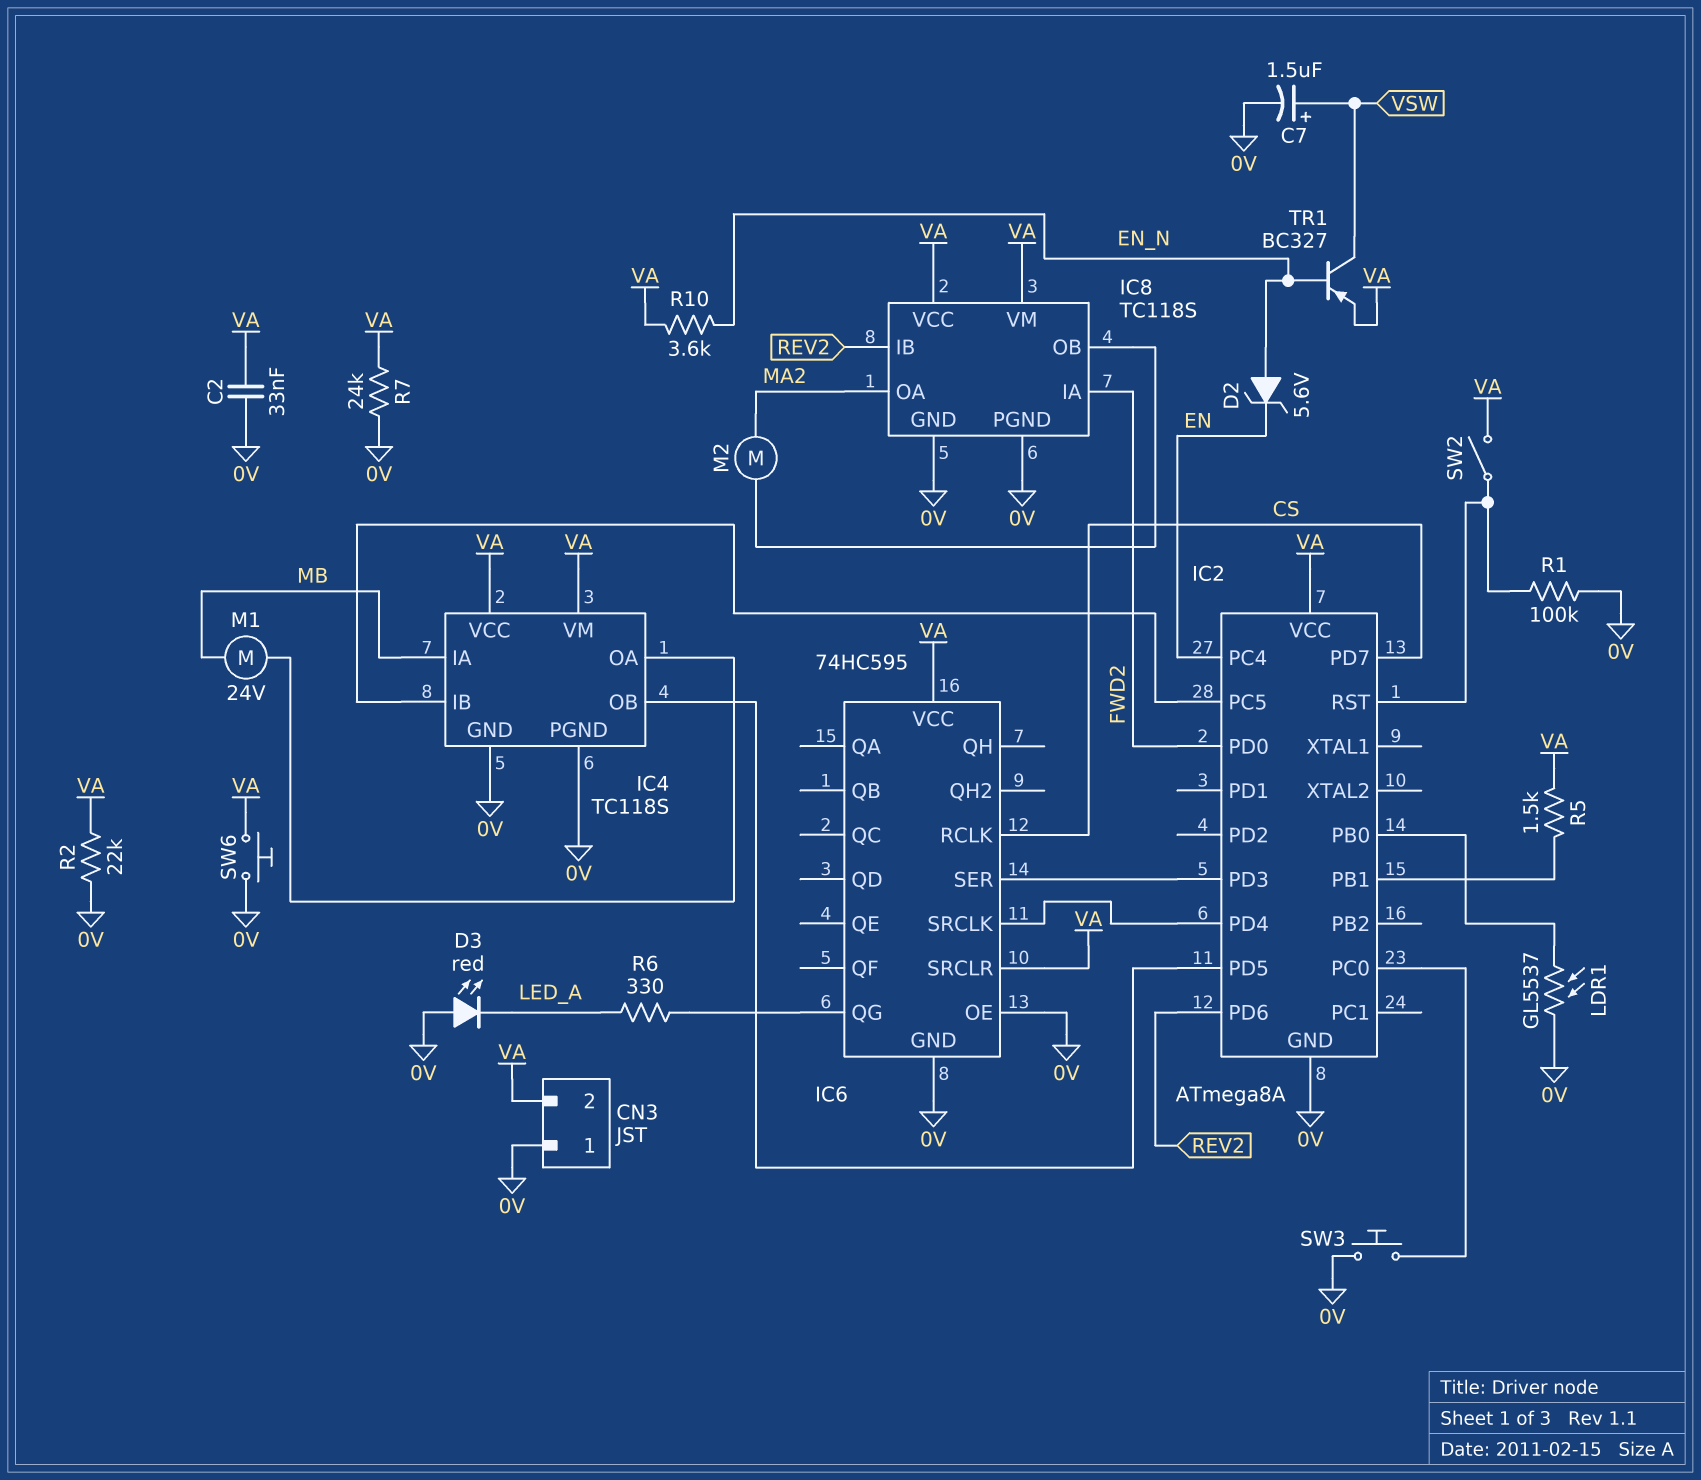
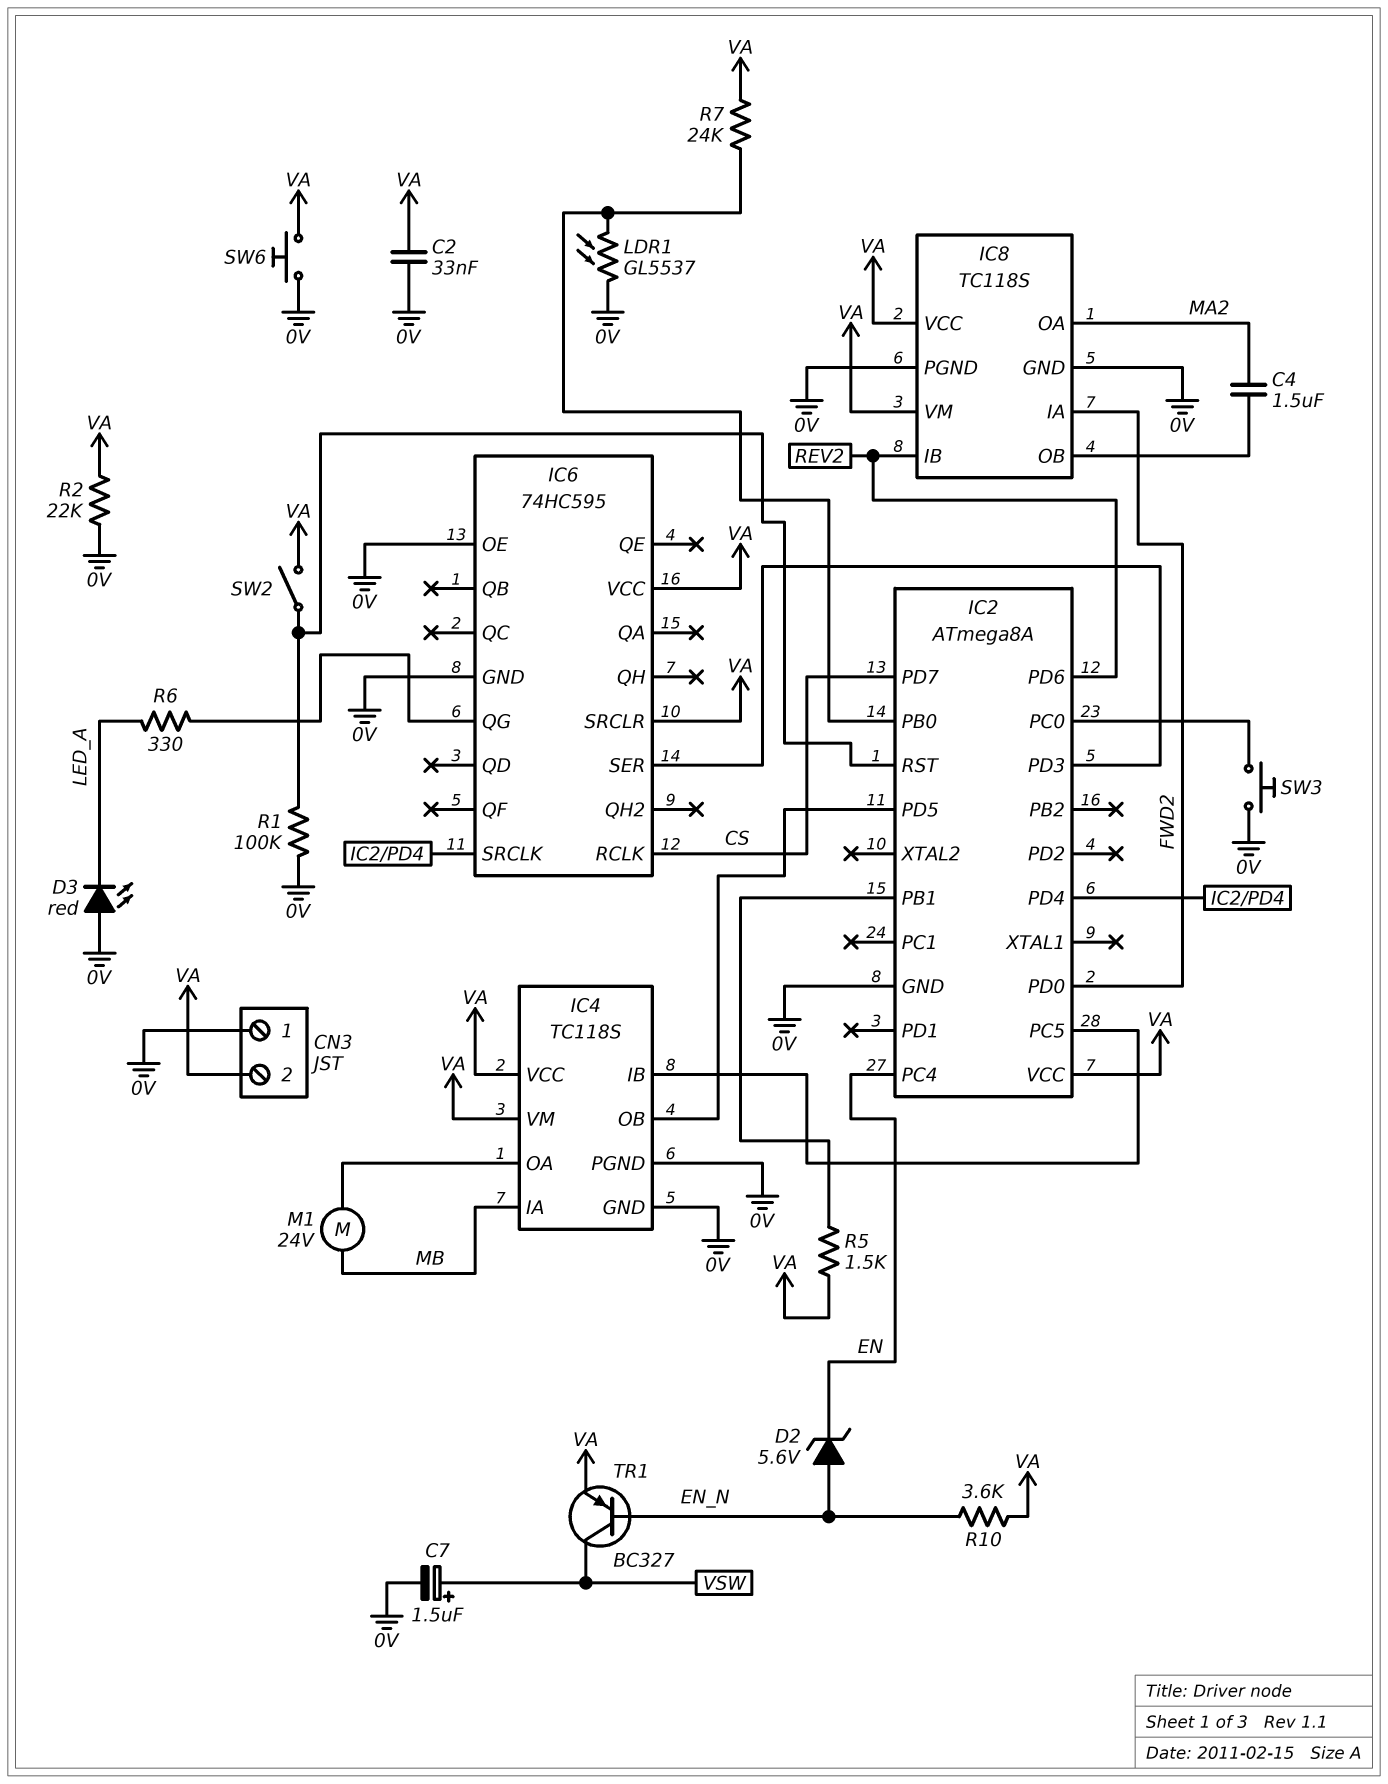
C4: none -> 1.5uF (IC8/OB, MA2)
M2: motor (IC8/OB, MA2) -> none
R7: 24k (0V, VA) -> 24k (IC2/PB0, VA)

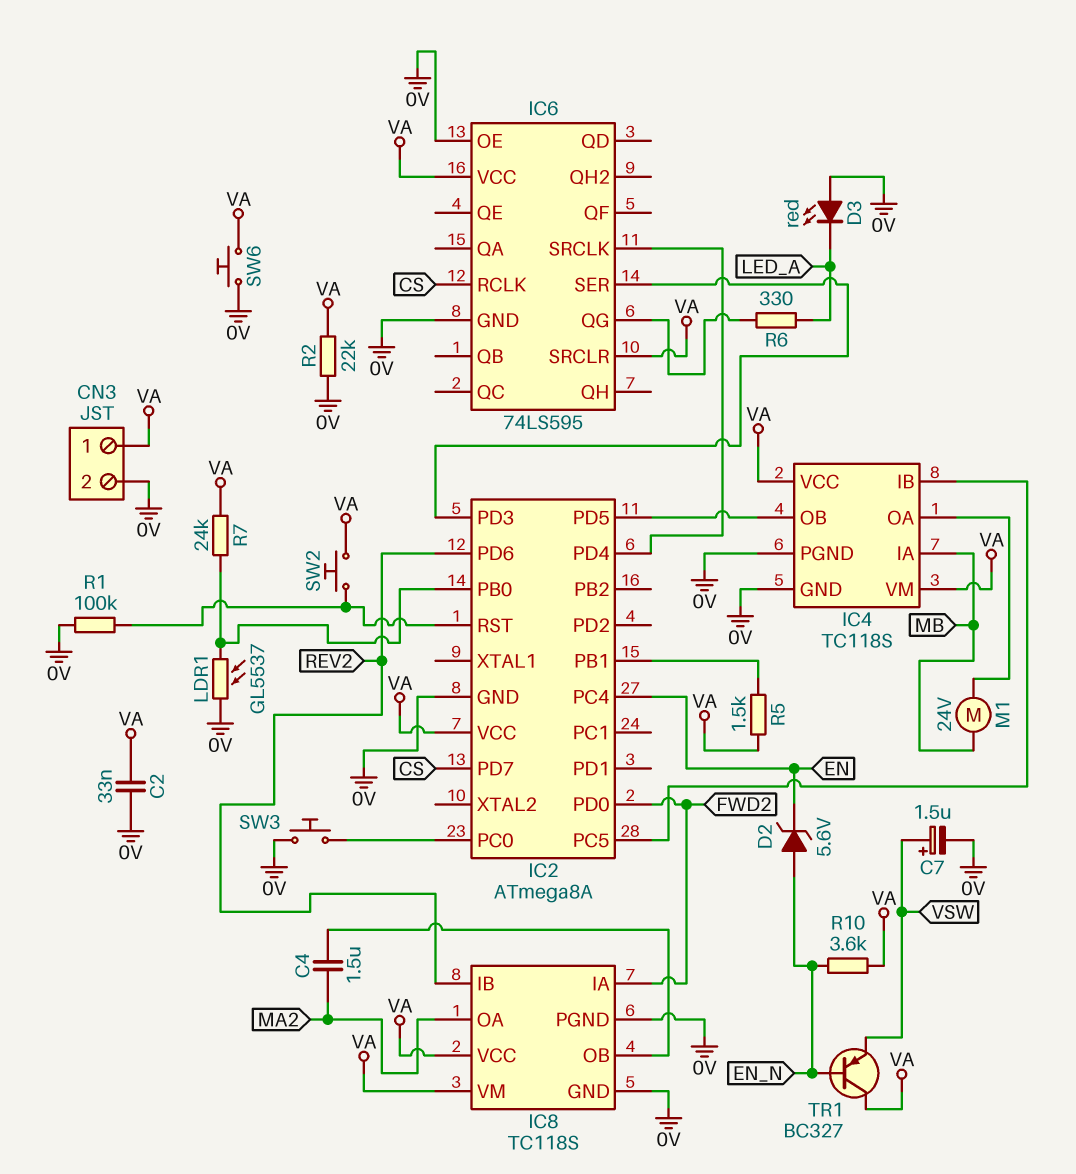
CN3 pin 1: 0V -> VA
CN3 pin 2: VA -> 0V
IC6: 74HC595 -> 74LS595
SW2: switch (IC2/RST, VA) -> button (IC2/RST, VA)
TR1: PNP BC327 (B EN_N, C VSW, E VA) -> PNP BC327 (B EN_N, C VA, E VSW)

